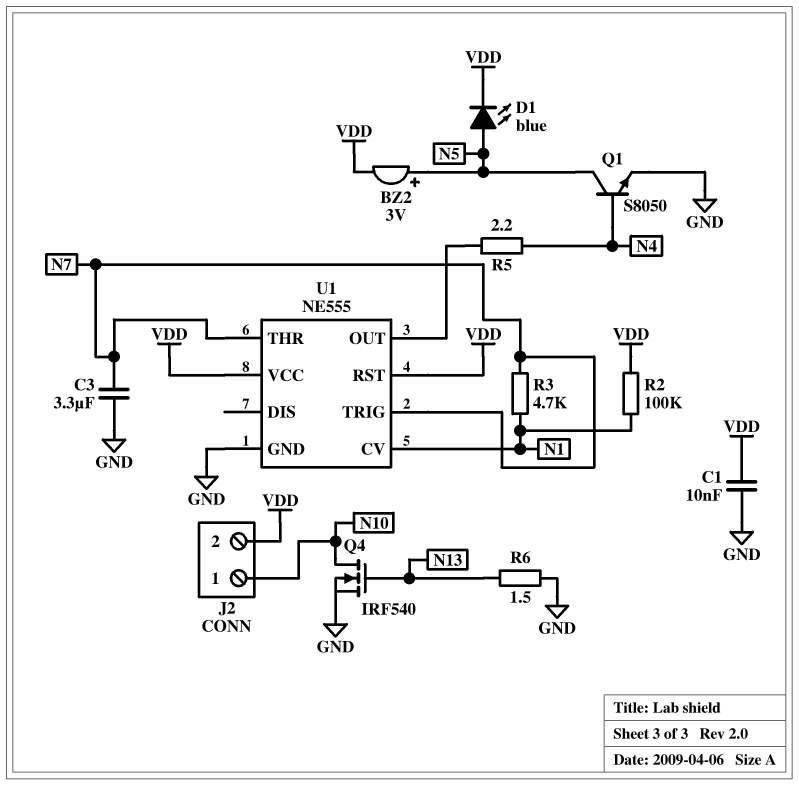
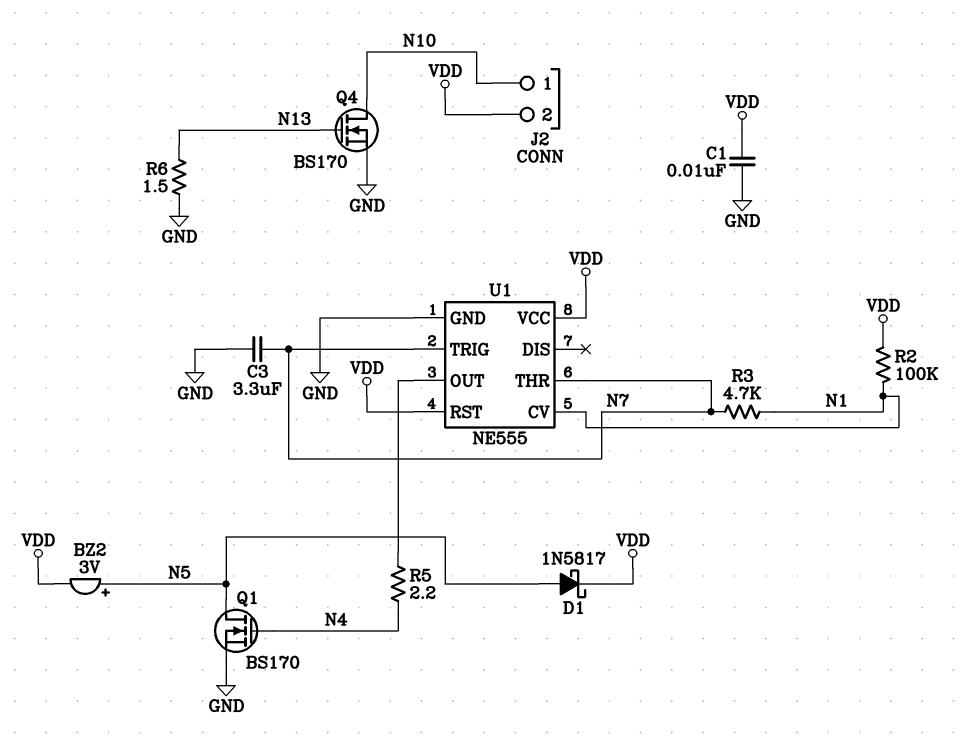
D1: LED blue (A N5, K VDD) -> schottky 1N5817 (A N5, K VDD)
Q1: NPN S8050 (B N4, C N5, E GND) -> NMOS BS170 (G N4, D N5, S GND)
Q4: NMOS IRF540 (G N13, D N10, S GND) -> NMOS BS170 (G N13, D N10, S GND)

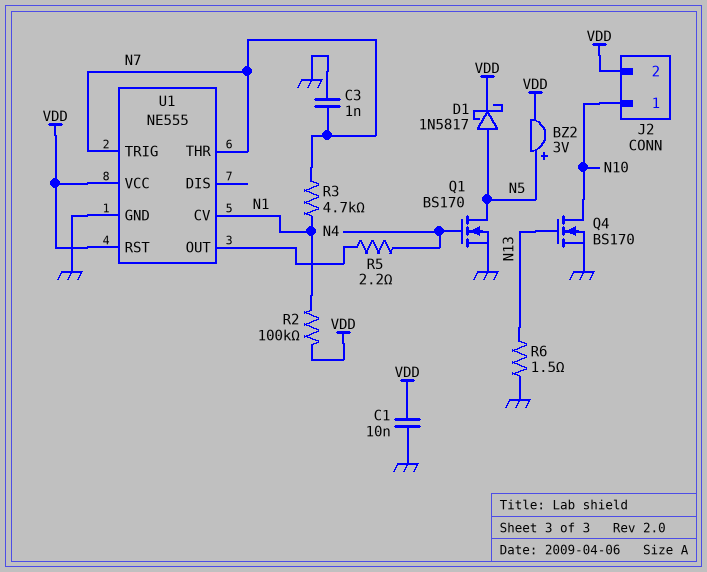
C3: 3.3uF (GND, N7) -> 1nF (GND, N7)

